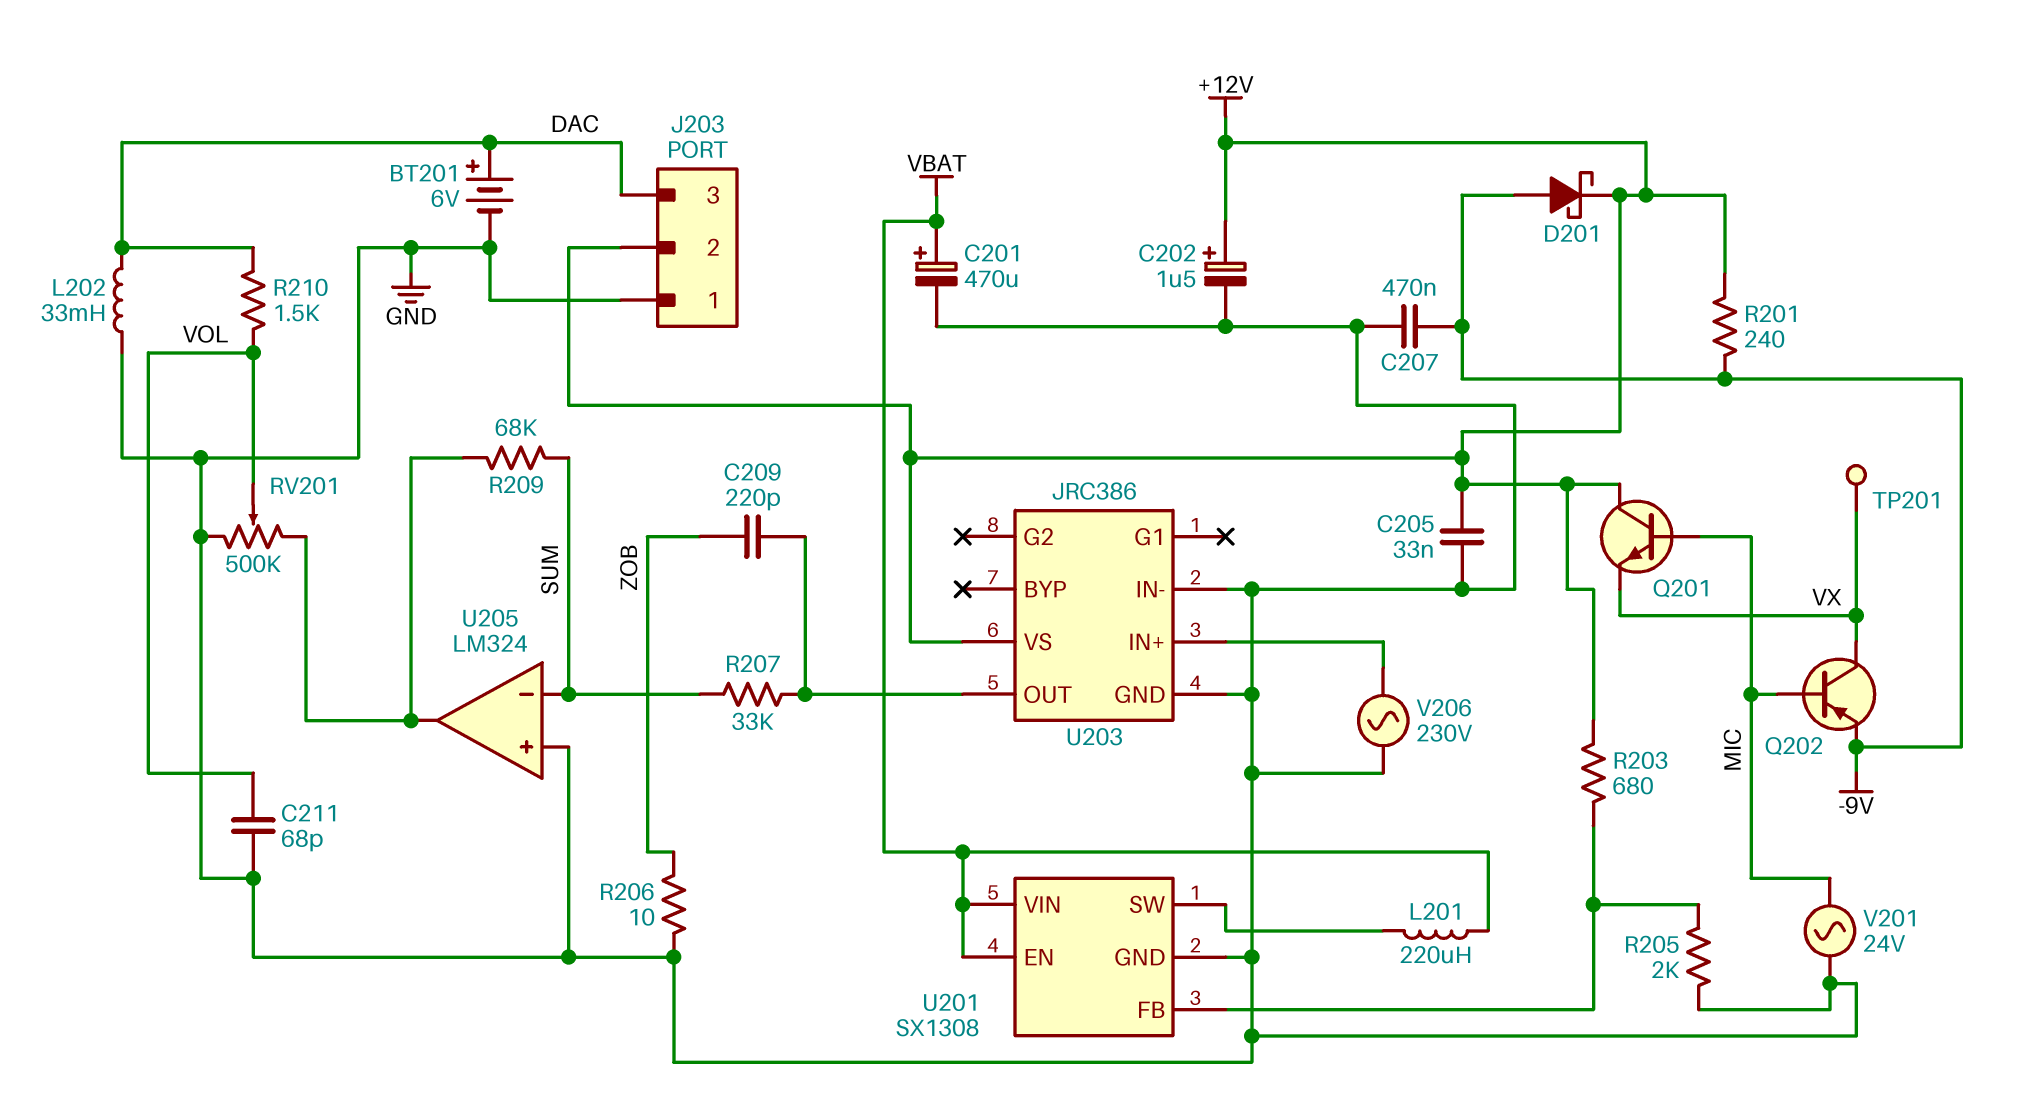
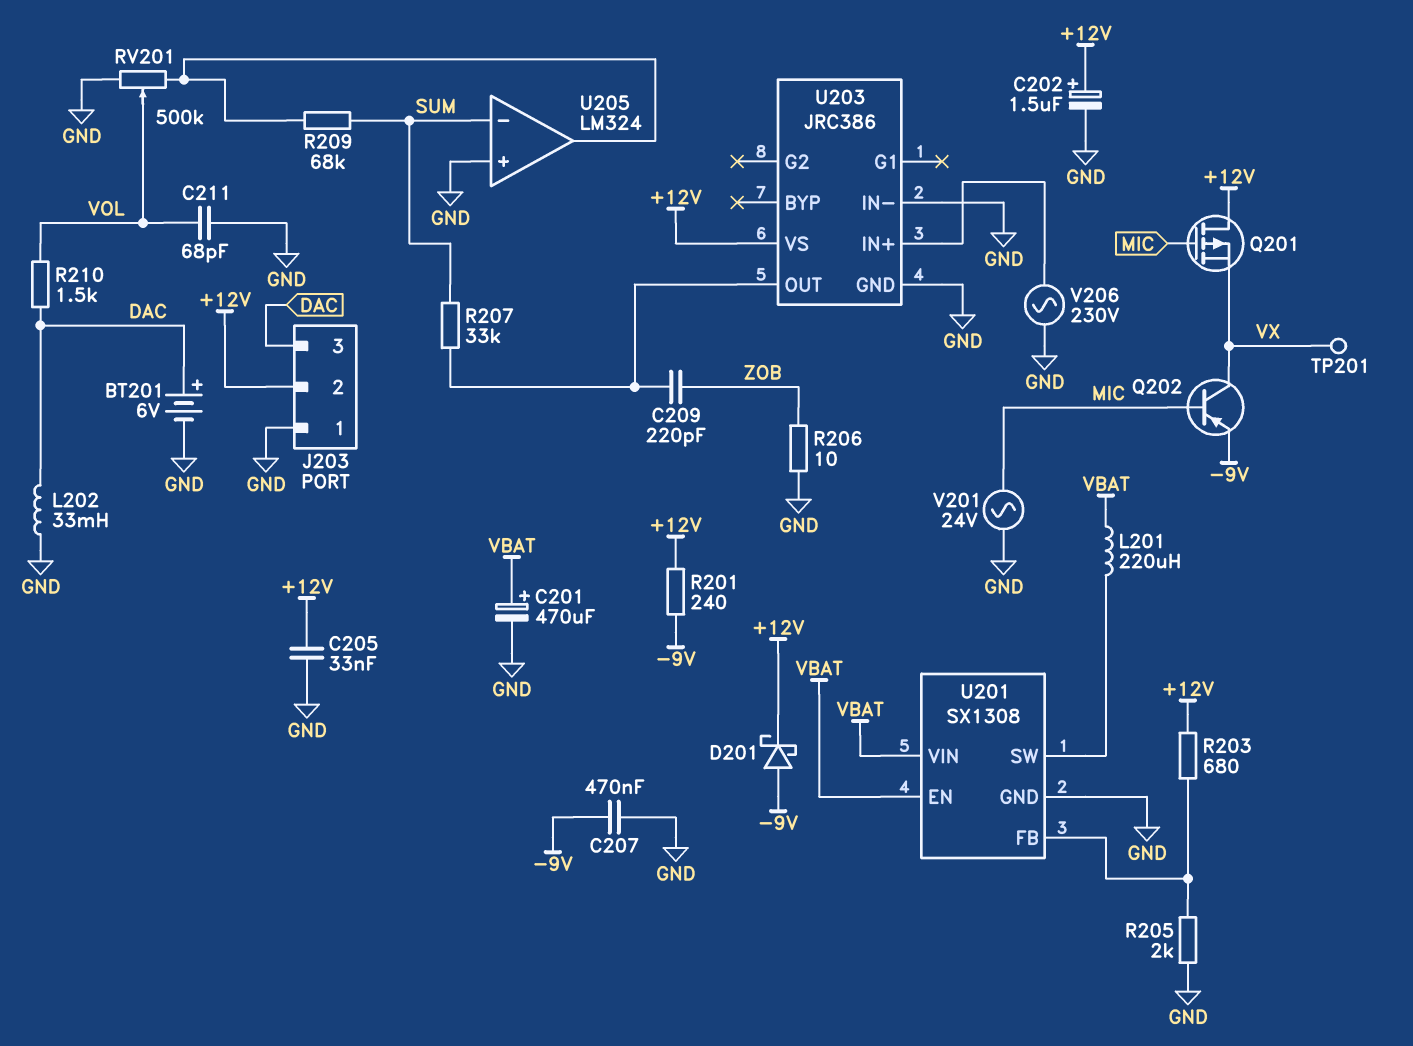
Q201: NPN (B MIC, C +12V, E VX) -> PMOS (G MIC, D +12V, S VX)

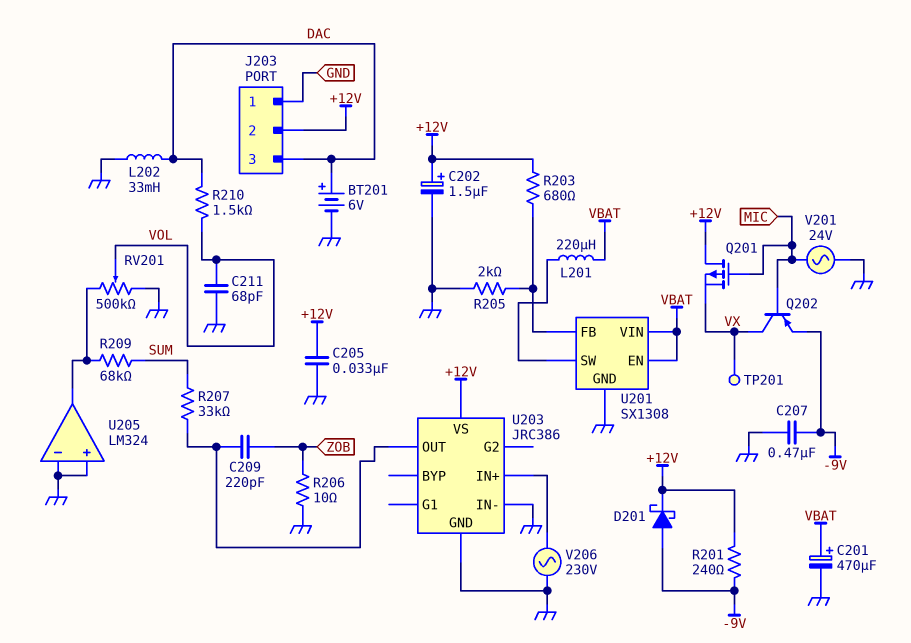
U205 pin in-: SUM -> GND

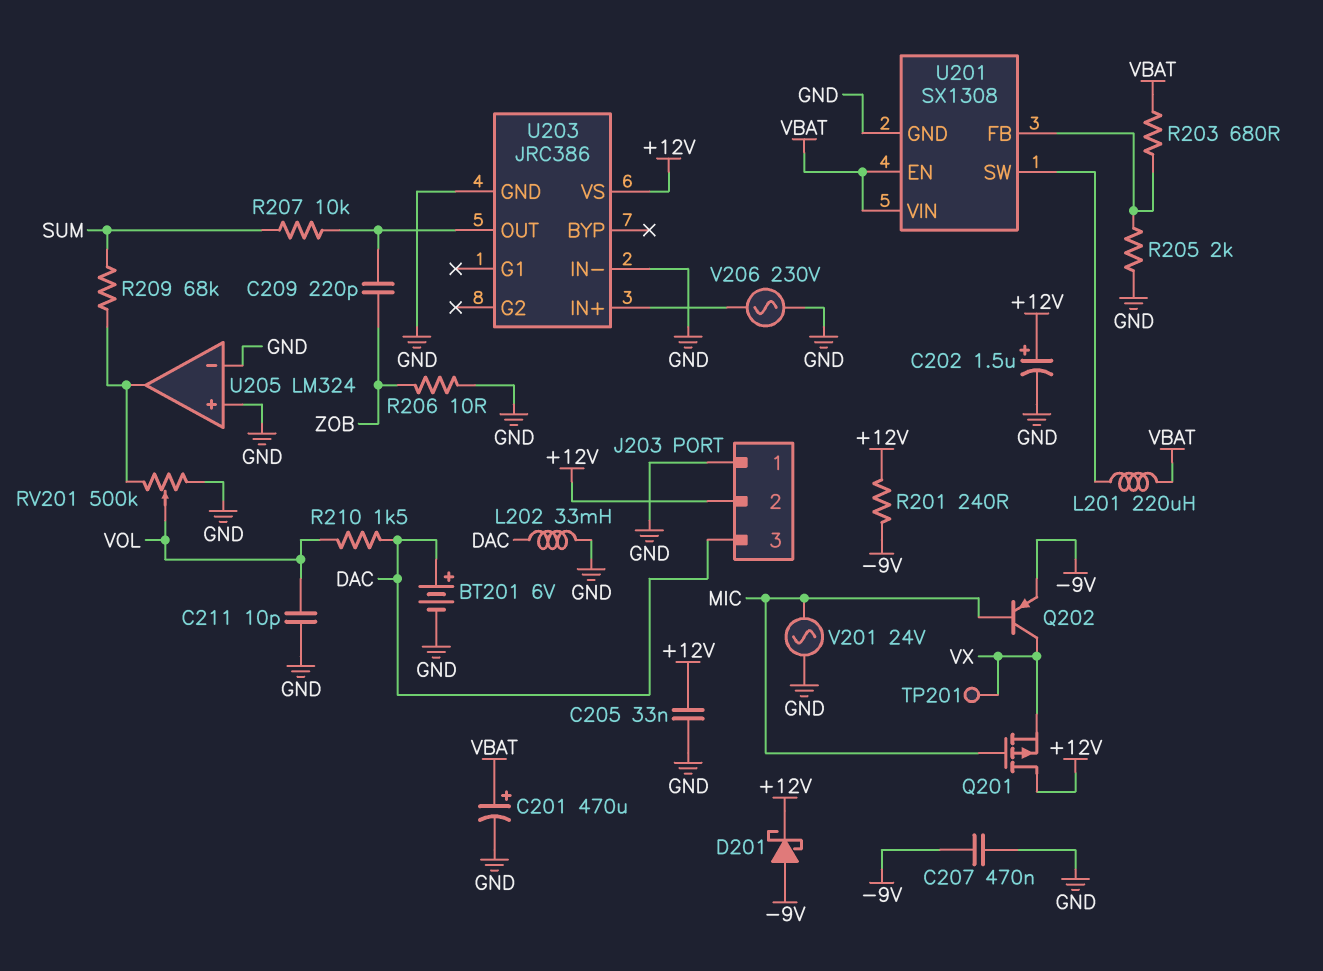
C211: 68pF (GND, VOL) -> 10pF (GND, VOL)
R203: 680 (+12V, U201/FB) -> 680 (U201/FB, VBAT)
R207: 33k (SUM, U203/OUT) -> 10k (SUM, U203/OUT)

